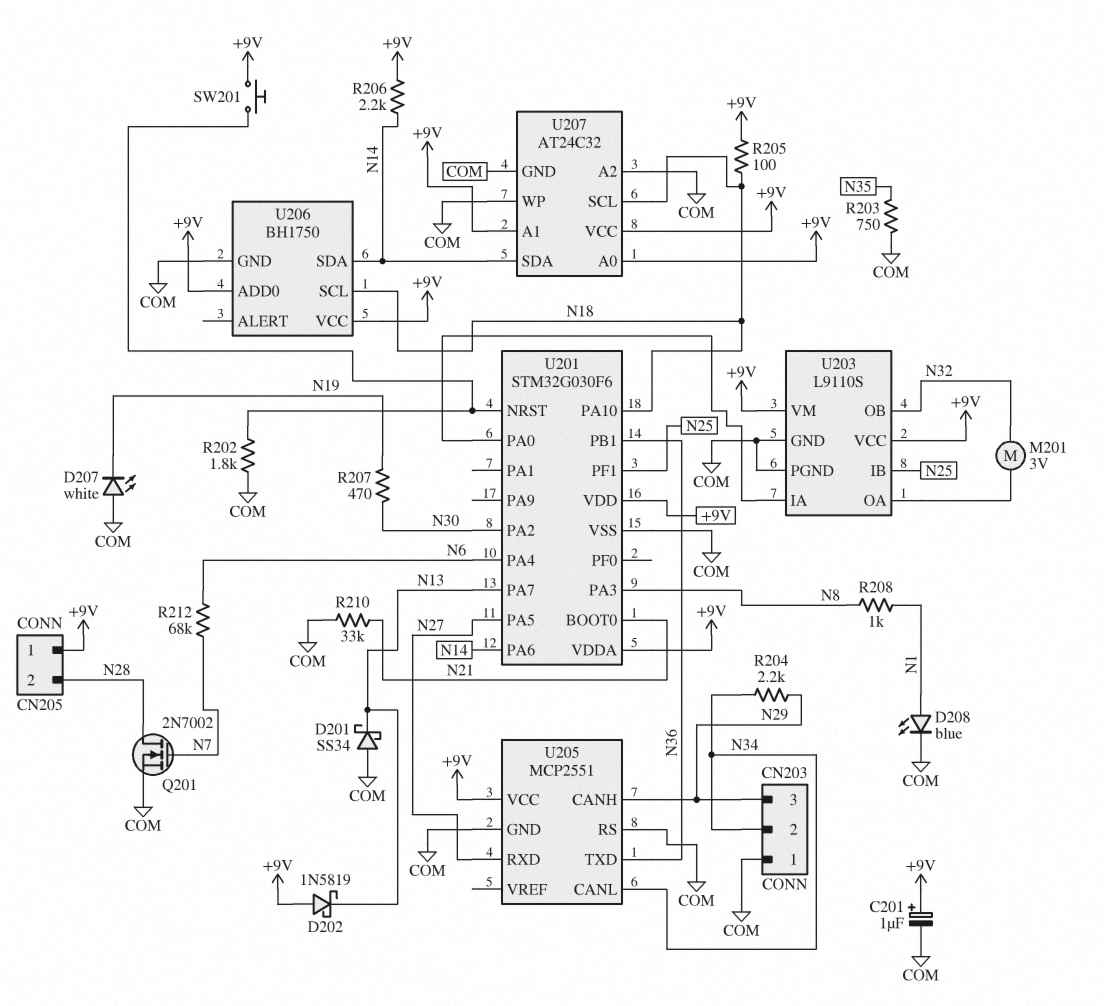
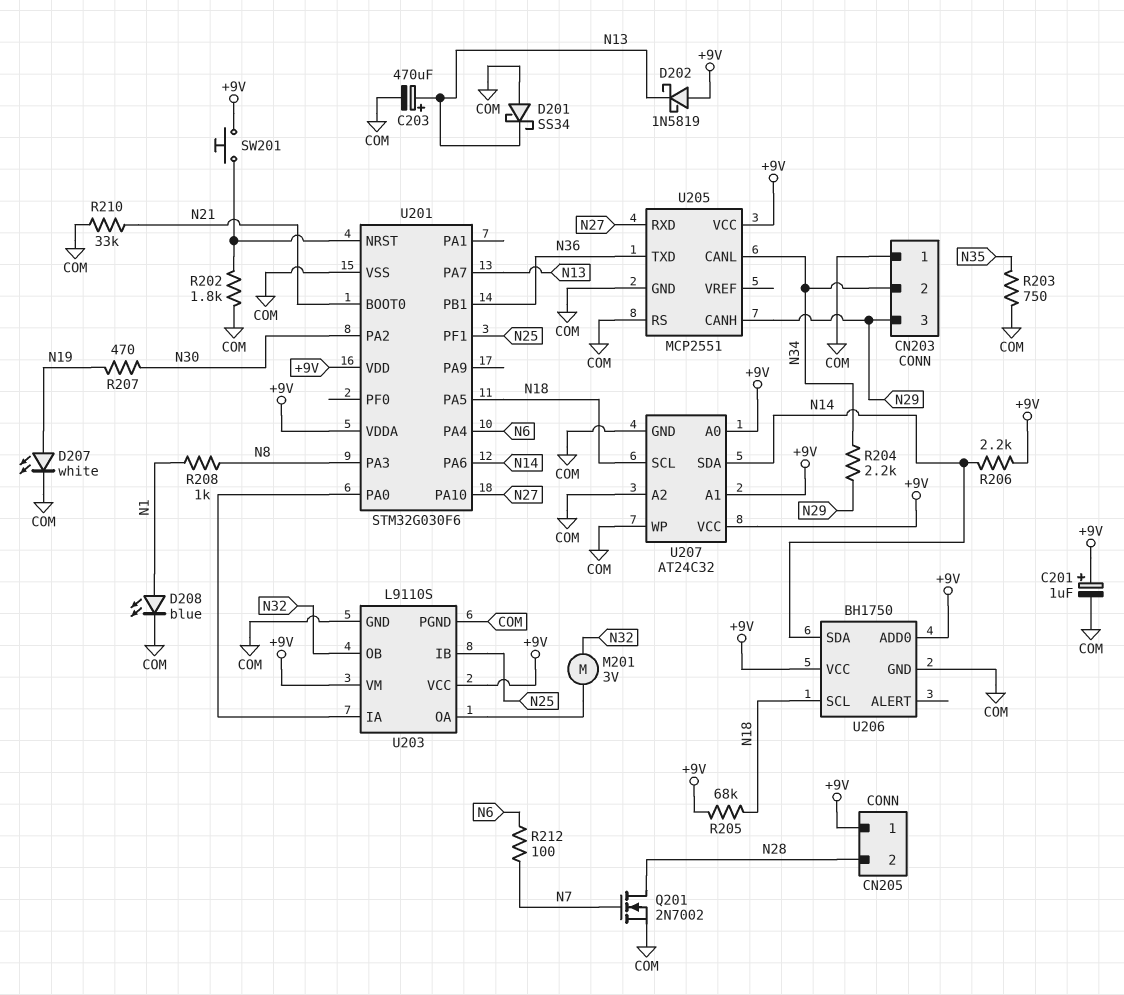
C203: none -> 470uF (plus N13, minus COM)
D207: LED white (A COM, K N19) -> LED white (A N19, K COM)
R205: 100 (+9V, N18) -> 68k (+9V, N18)
R212: 68k (N6, N7) -> 100 (N6, N7)
U201 pin PA5: N27 -> N18
U201 pin PA10: N18 -> N27

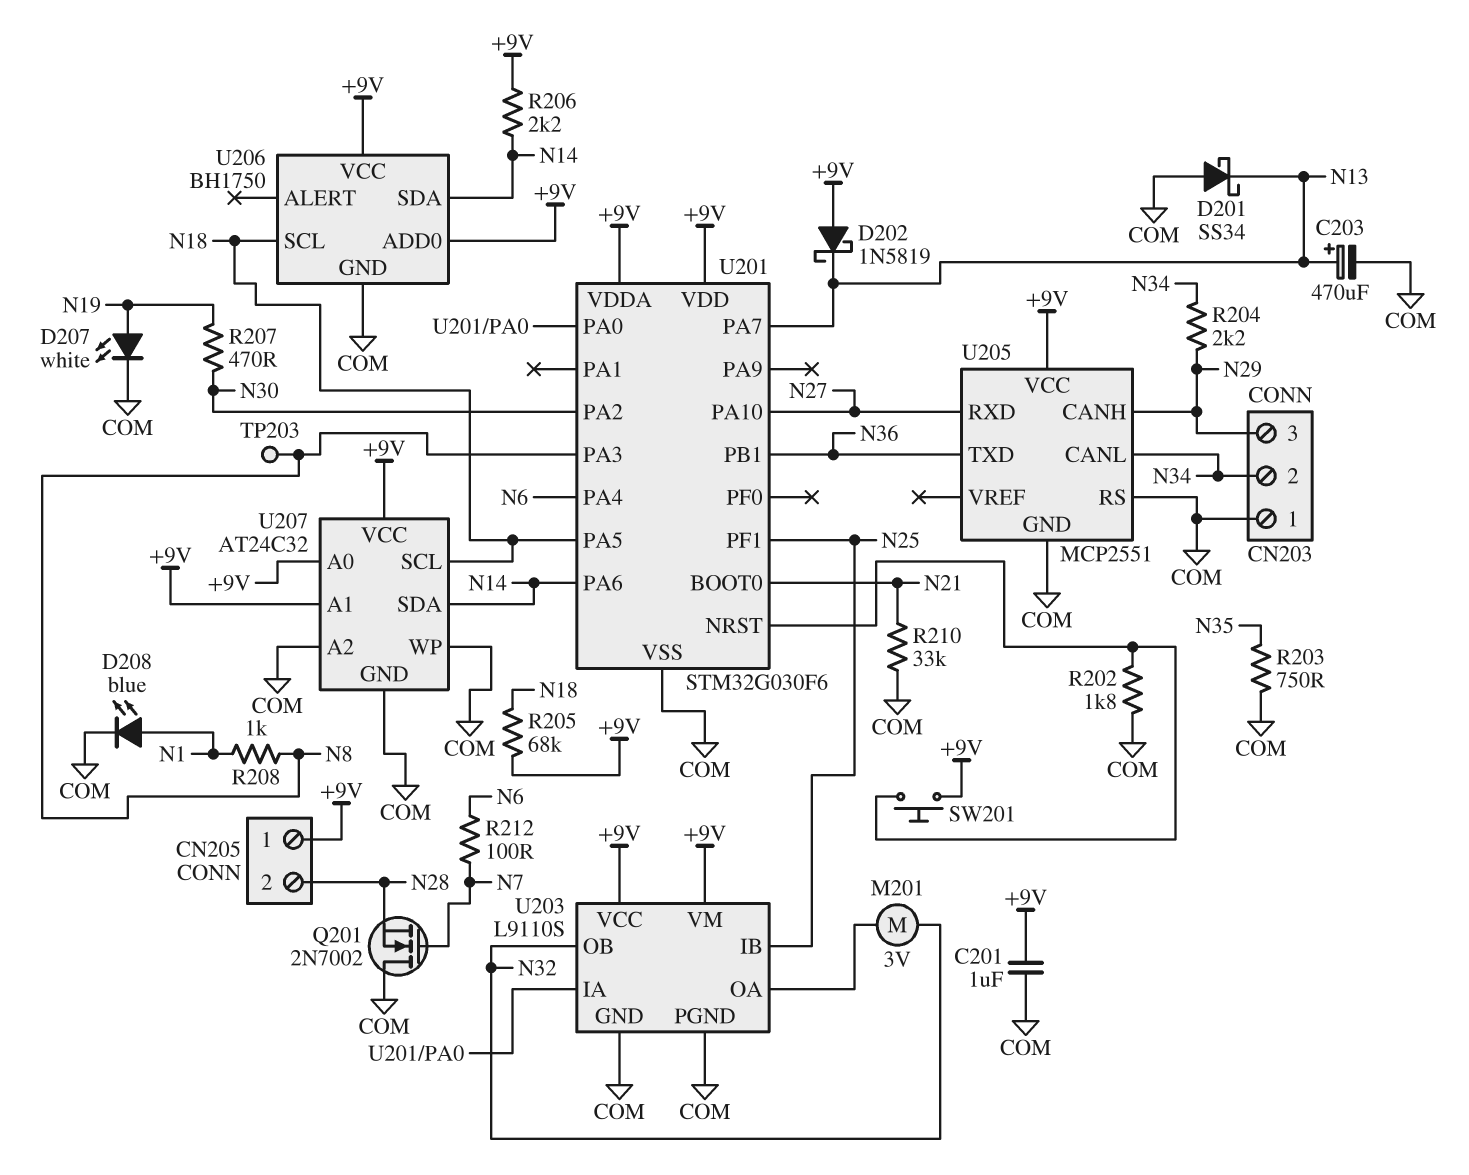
C201: 1uF (plus +9V, minus COM) -> 1uF (+9V, COM)
Q201: NMOS 2N7002 (G N7, D N28, S COM) -> NMOS 2N7002 (G N7, D COM, S N28)
TP203: none -> test point (N8)

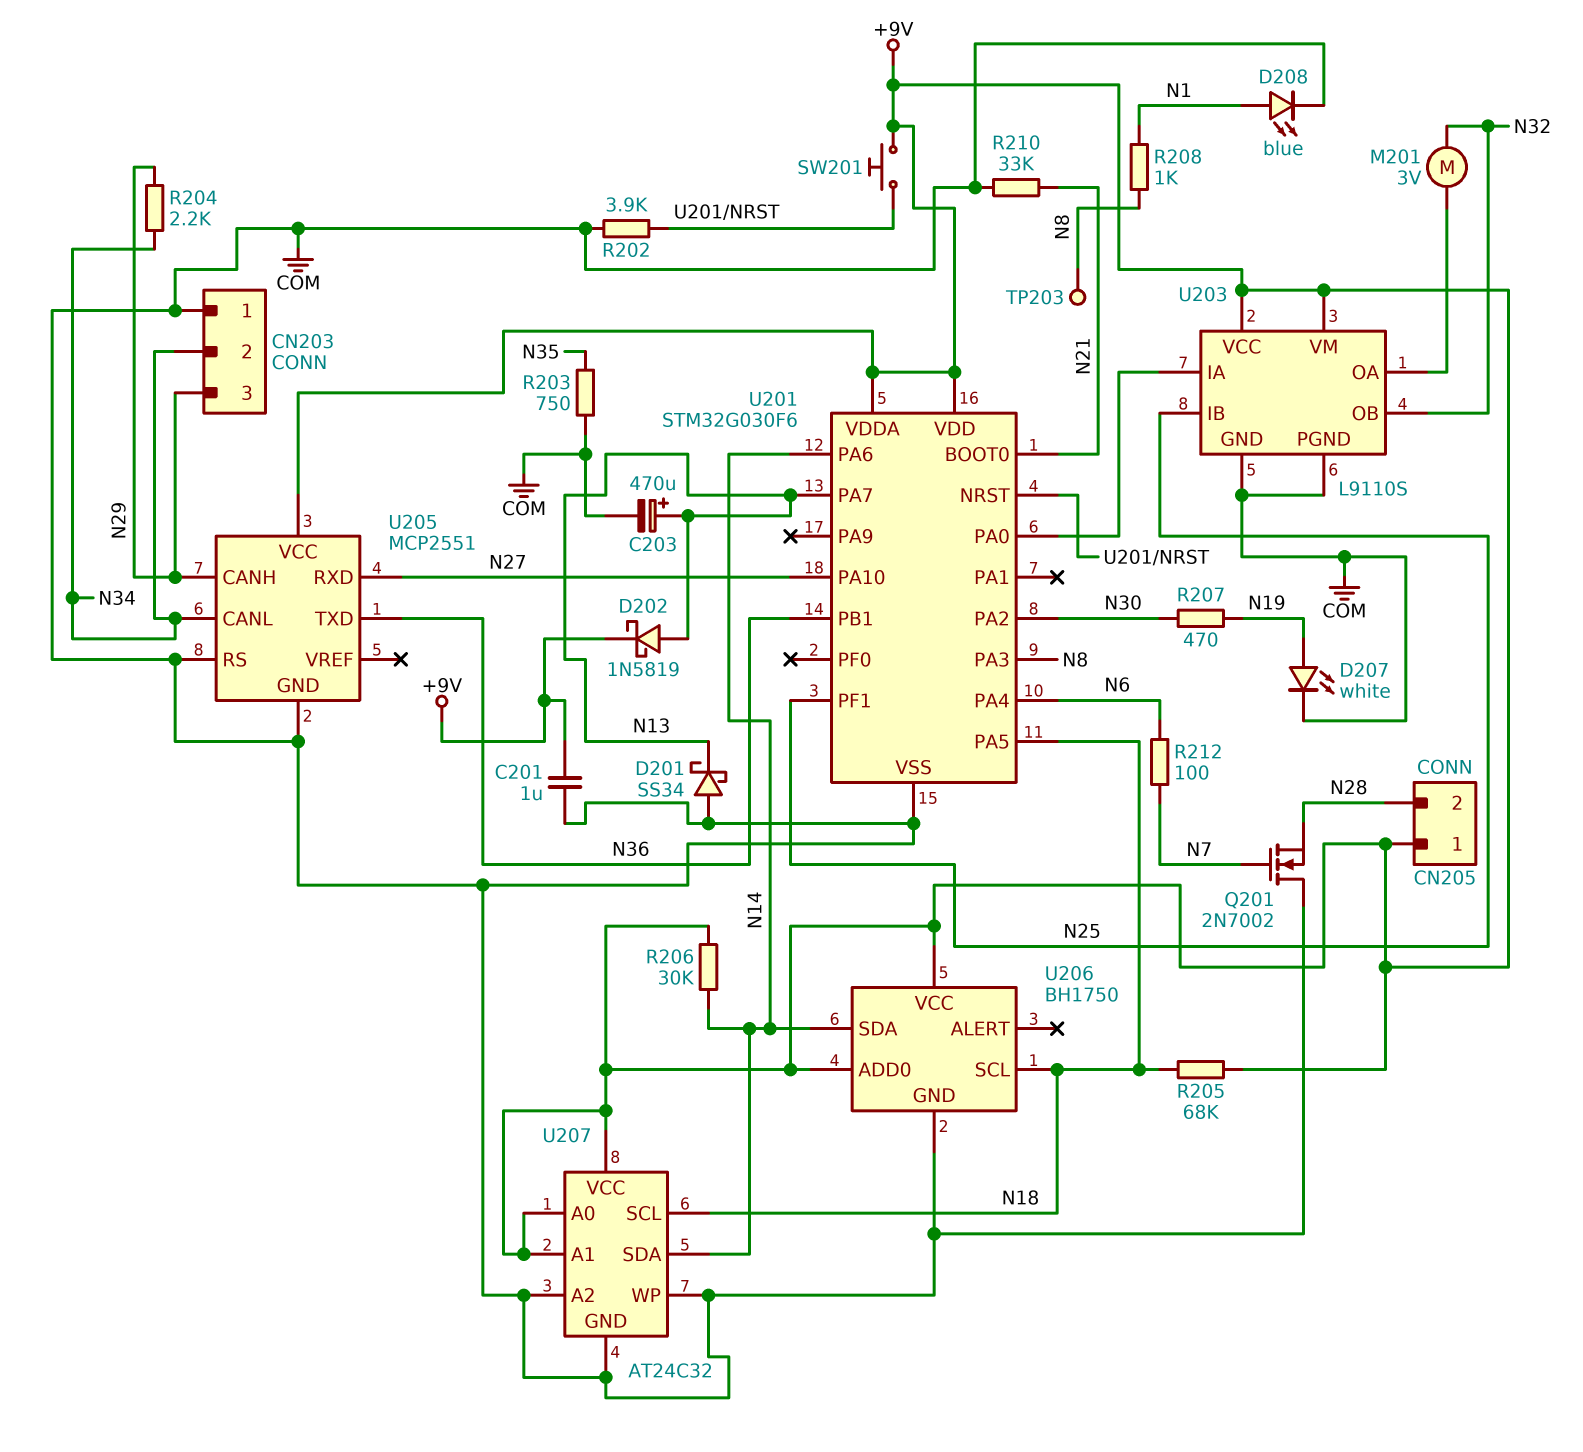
D202: schottky 1N5819 (A +9V, K N13) -> schottky 1N5819 (A N13, K +9V)
R202: 1.8k (COM, U201/NRST) -> 3.9k (COM, U201/NRST)
R206: 2.2k (+9V, N14) -> 30k (+9V, N14)

